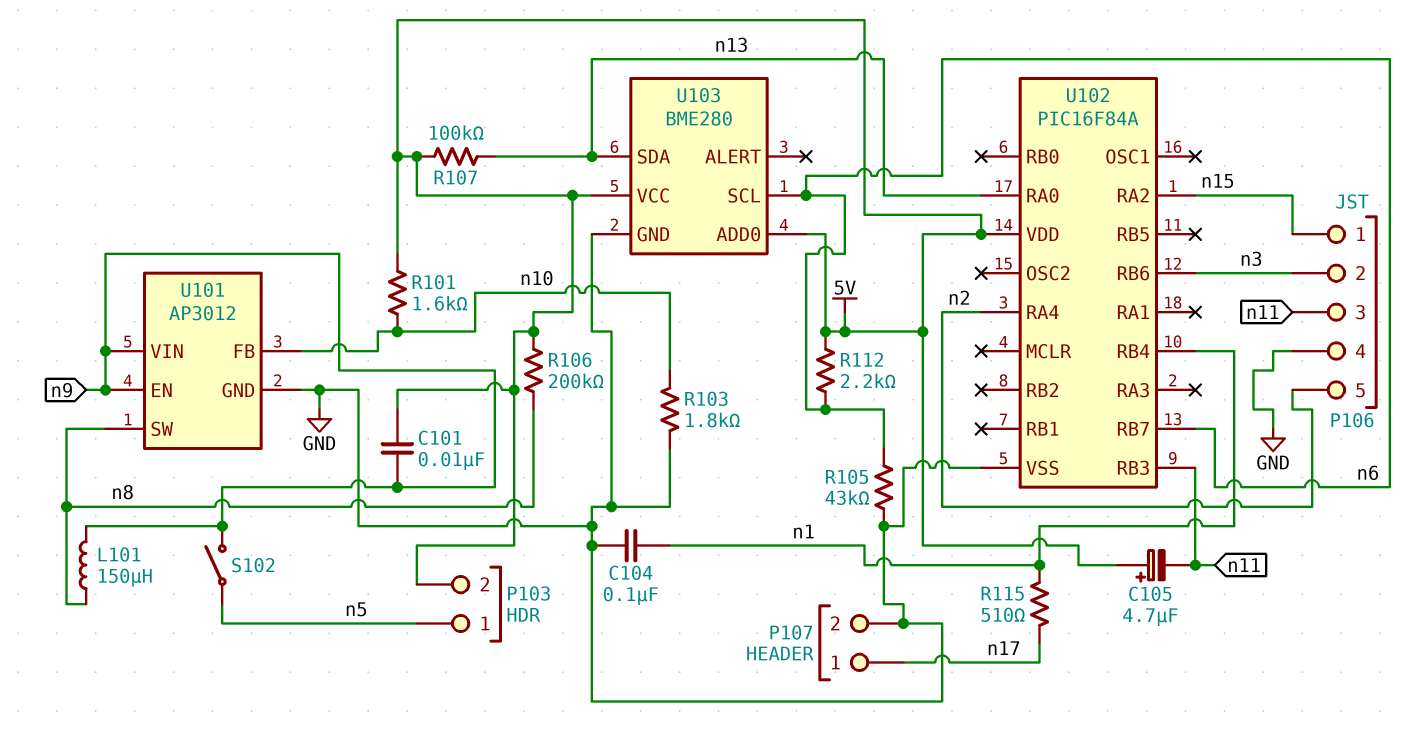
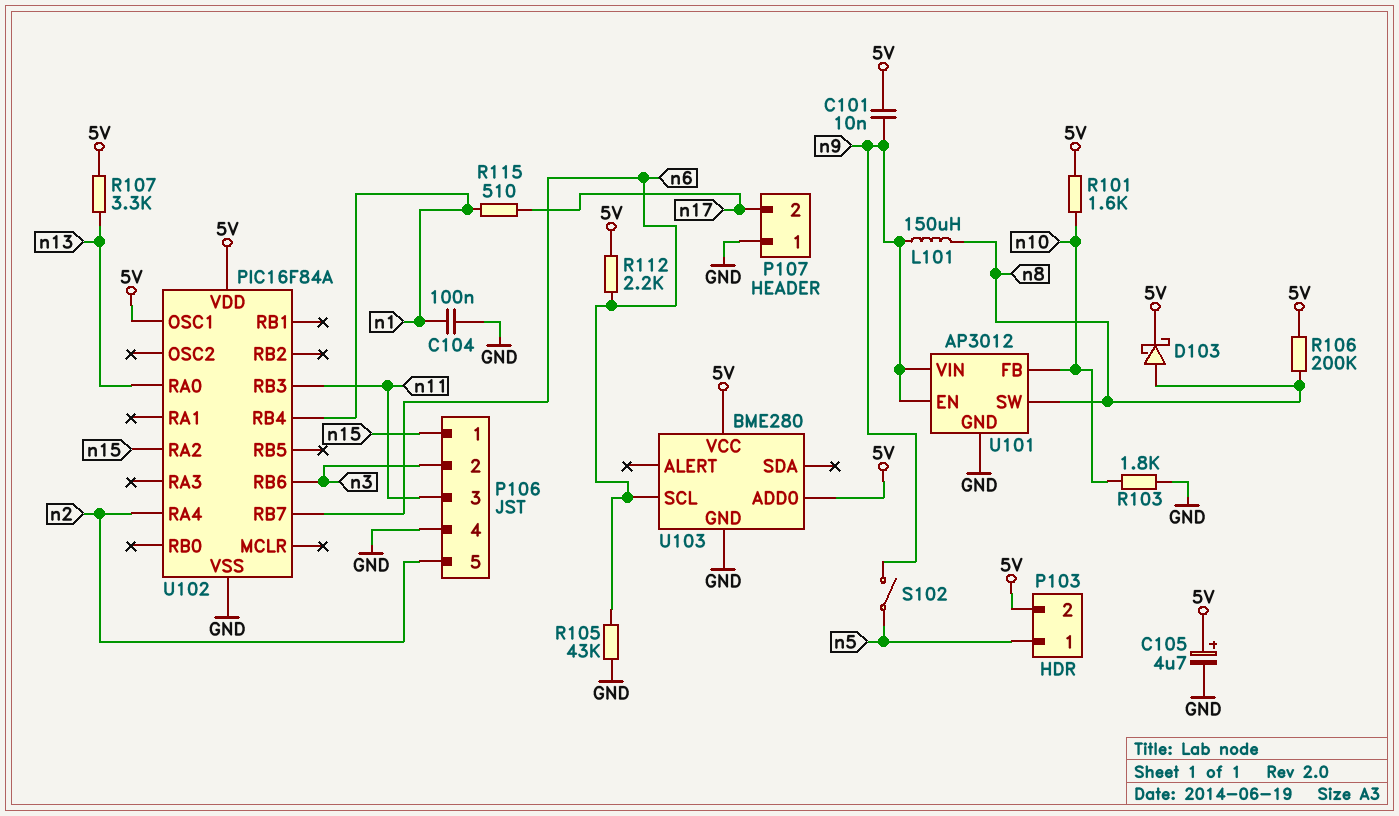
C105: 4.7uF (plus 5V, minus n11) -> 4.7uF (plus 5V, minus GND)
D103: none -> schottky (A n8, K 5V)
P107 pin 1: n17 -> GND
P107 pin 2: GND -> n17
R107: 100k (5V, n13) -> 3.3k (5V, n13)
U102 pin OSC1: none -> 5V
U103 pin SDA: n13 -> none

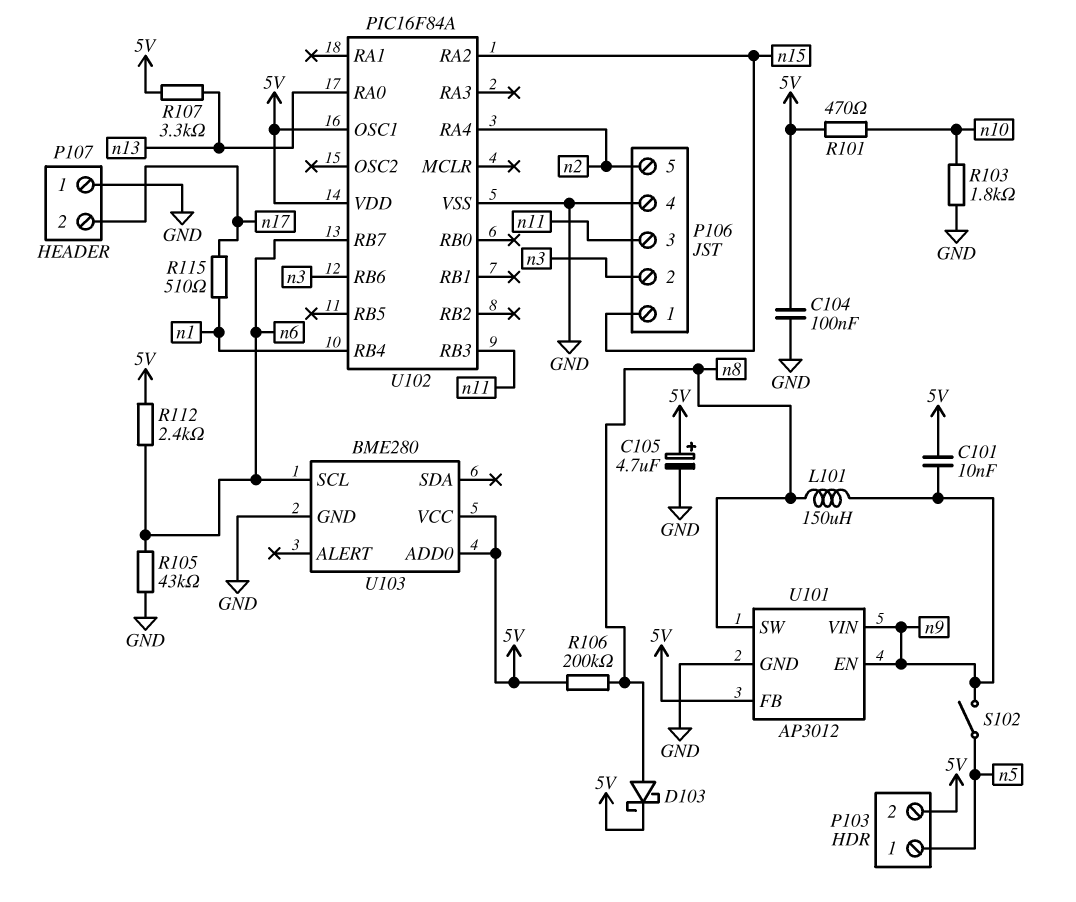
C104: 100nF (GND, n1) -> 100nF (5V, GND)
R101: 1.6k (5V, n10) -> 470 (5V, n10)
R112: 2.2k (5V, n6) -> 2.4k (5V, n6)
U101 pin FB: n10 -> 5V

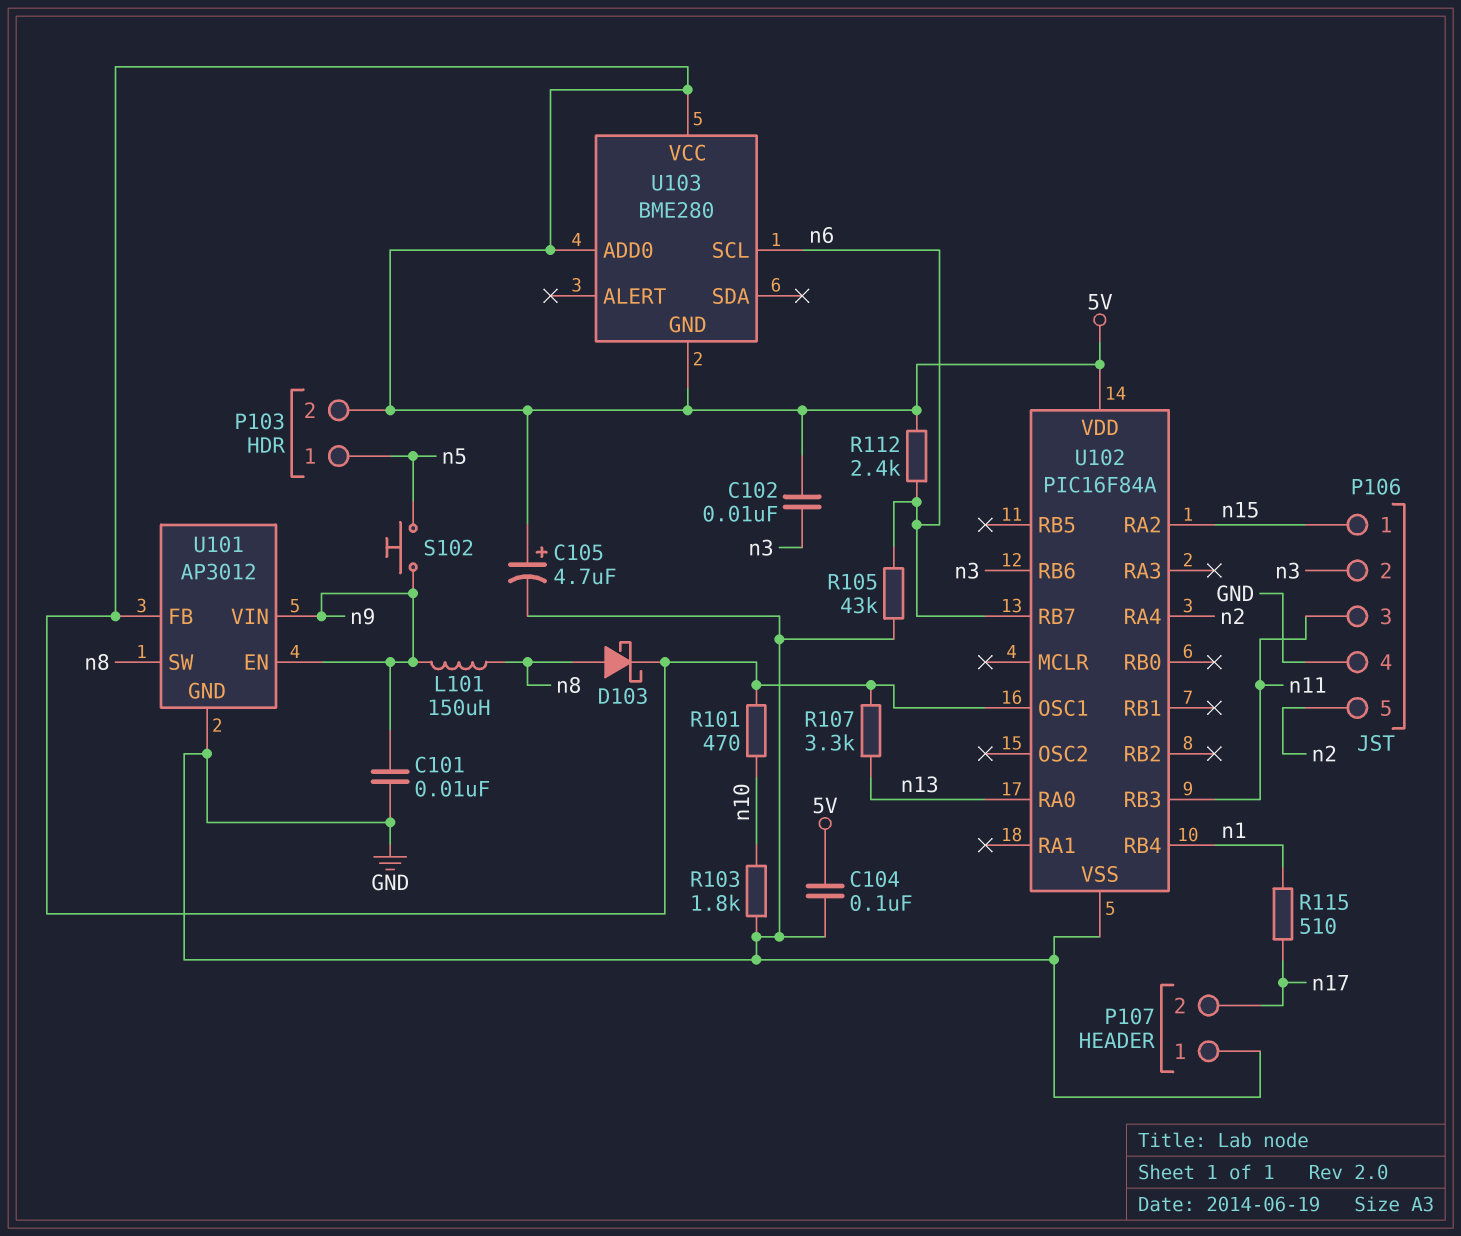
C101: 10nF (5V, n9) -> 10nF (GND, n9)
C102: none -> 10nF (5V, n3)
R106: 200k (5V, n8) -> none
S102: switch (n5, n9) -> button (n5, n9)
U103 pin GND: GND -> 5V

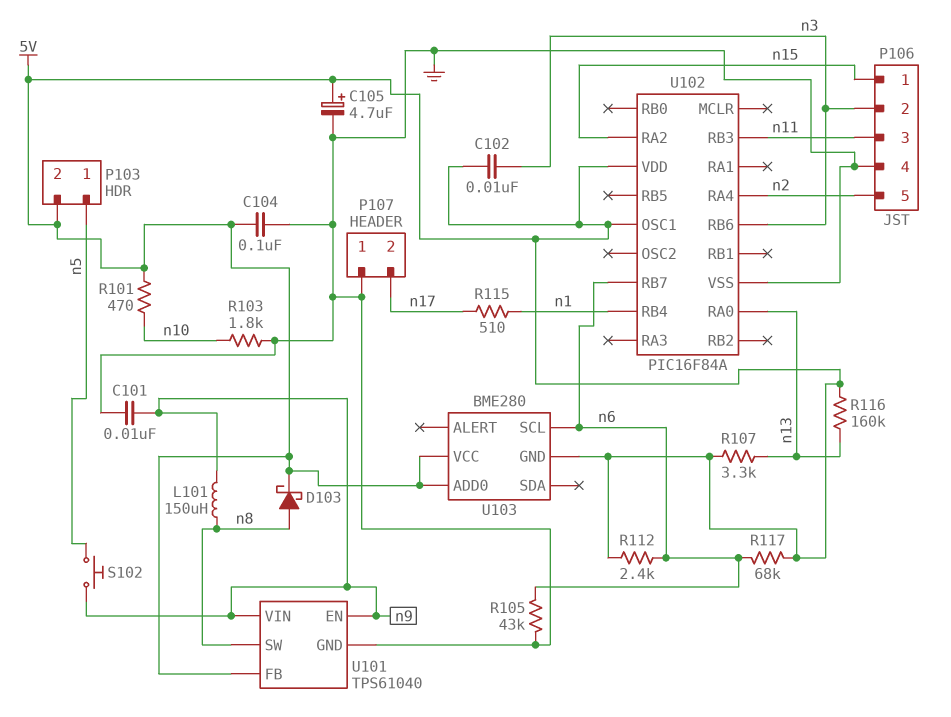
R116: none -> 160k (5V, n13)
R117: none -> 68k (5V, n6)
U101: AP3012 -> TPS61040

